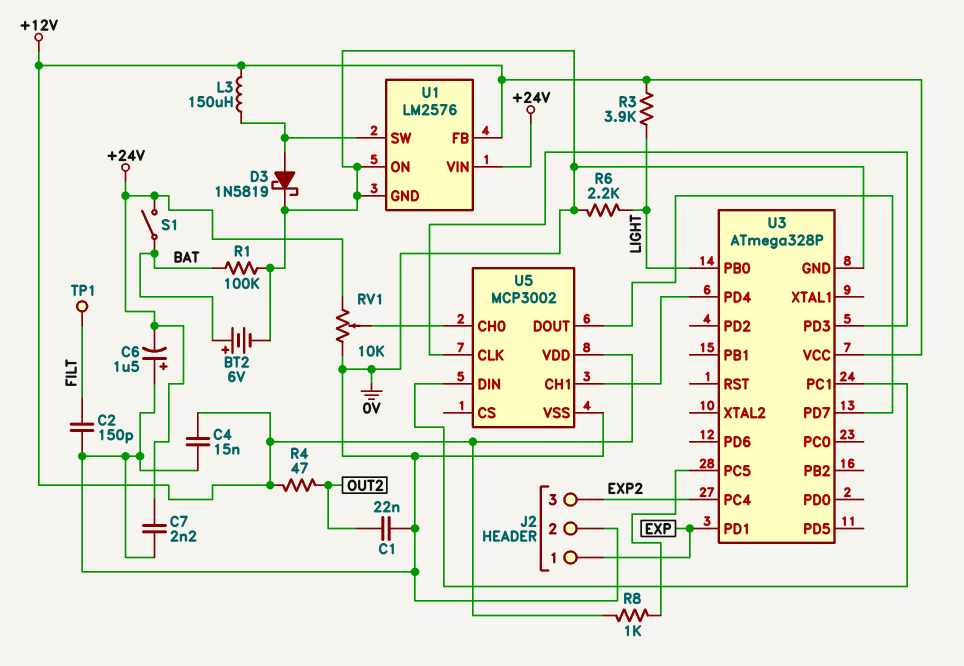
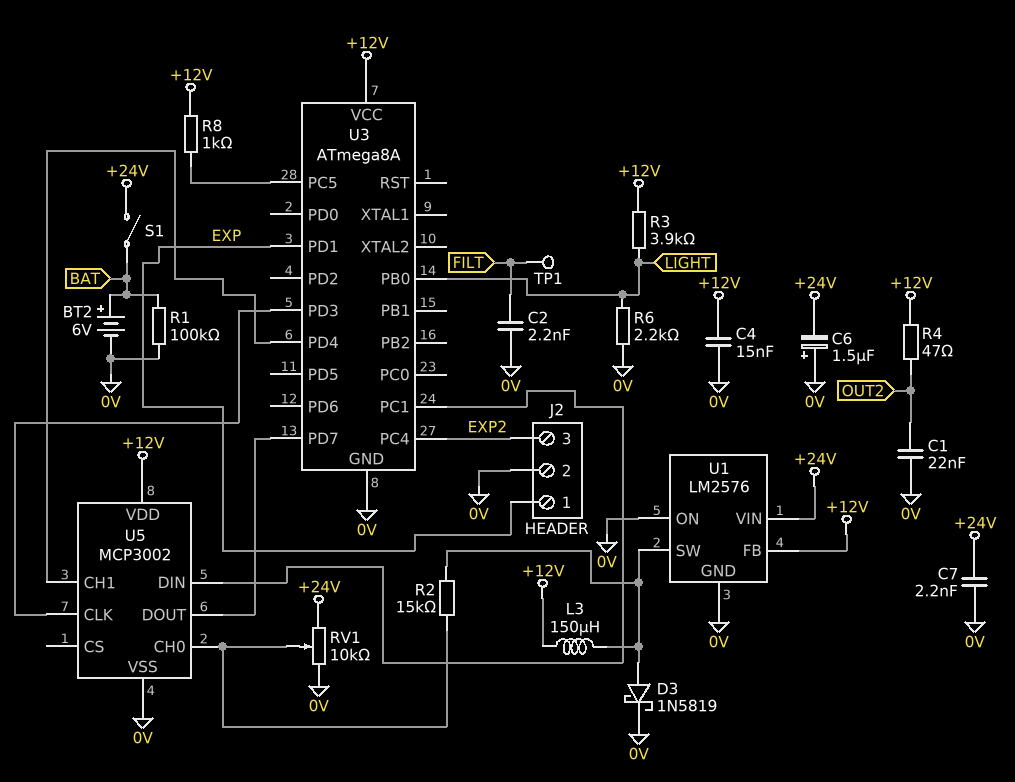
C2: 150pF (0V, FILT) -> 2.2nF (0V, FILT)
R2: none -> 15k (U1/SW, U5/CH0)
U3: ATmega328P -> ATmega8A

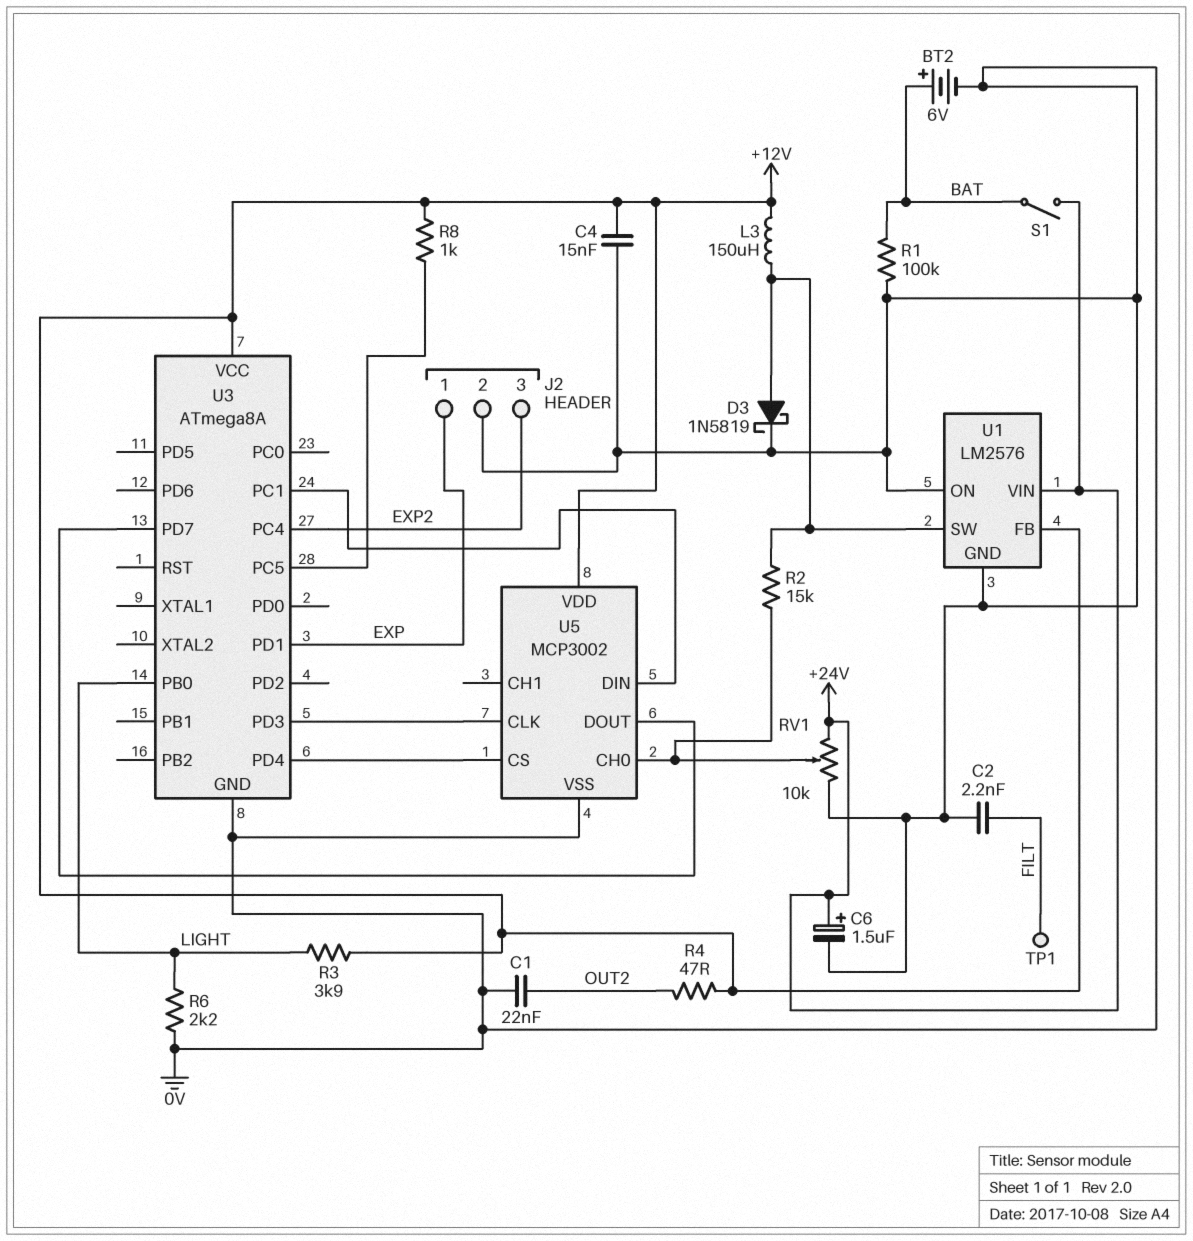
C6: 1.5uF (plus 0V, minus +24V) -> 1.5uF (plus +24V, minus 0V)
C7: 2.2nF (+24V, 0V) -> none
U5 pin CH1: U3/PD4 -> none
U5 pin CS: none -> U3/PD4

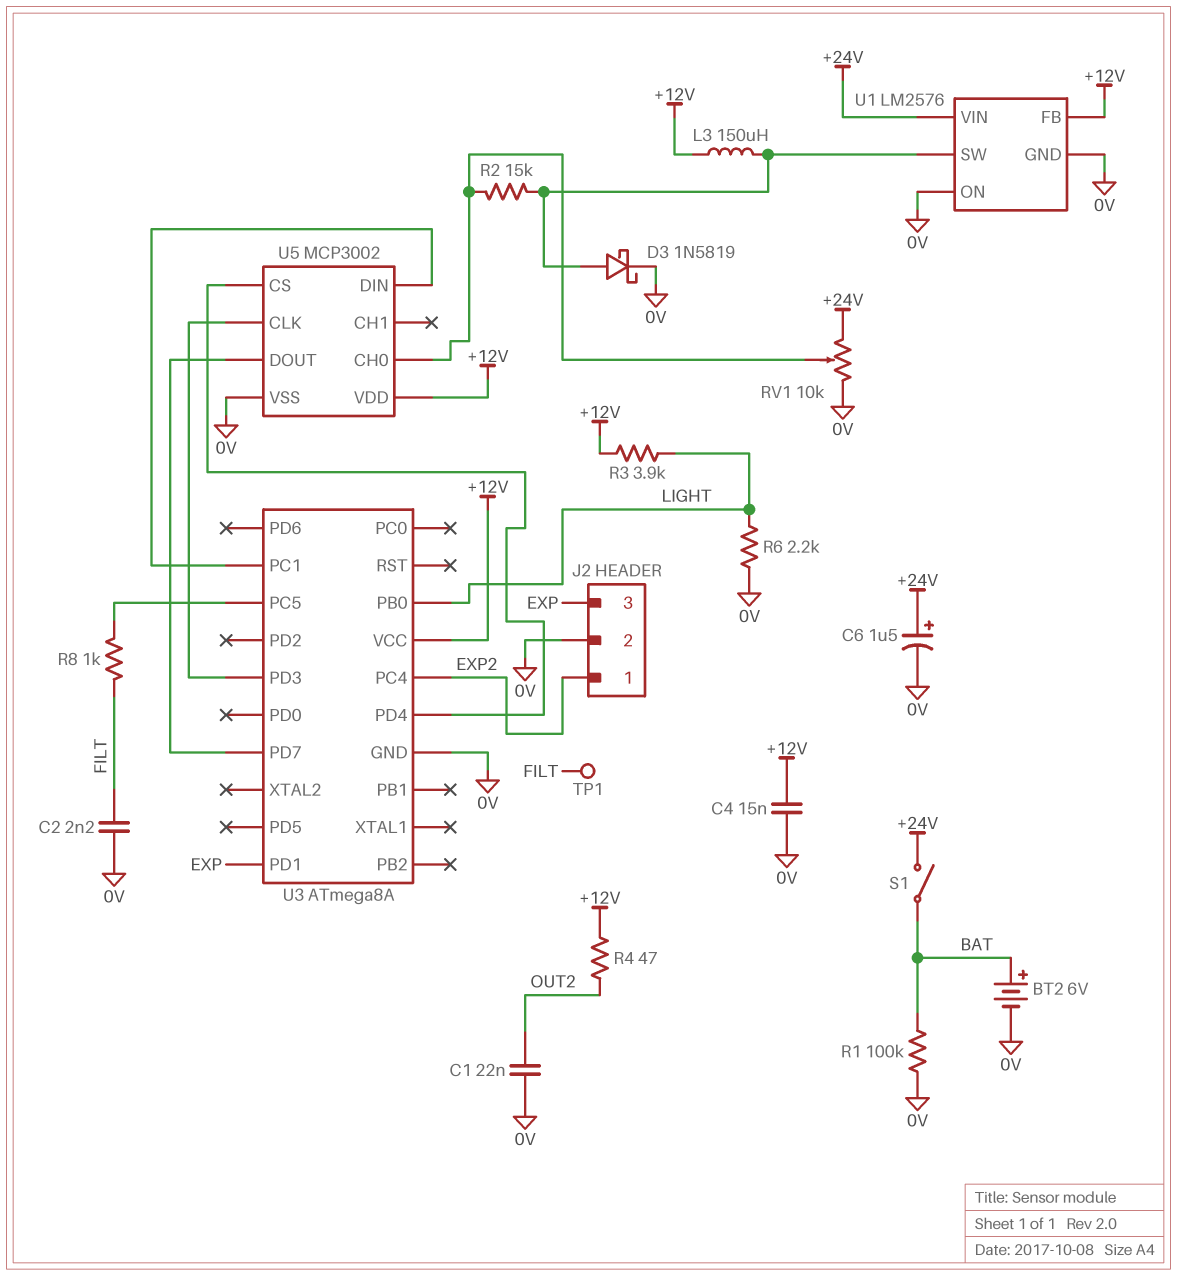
J2 pin 1: EXP -> EXP2
J2 pin 3: EXP2 -> EXP
R8: 1k (+12V, U3/PC5) -> 1k (FILT, U3/PC5)

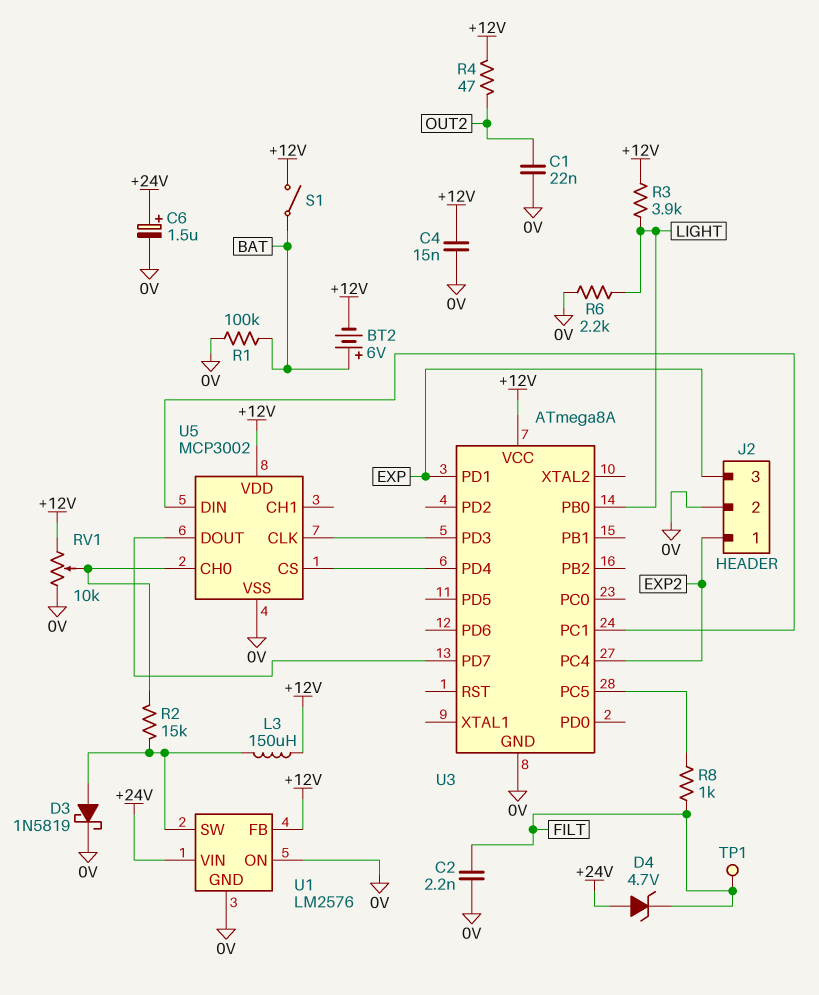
BT2: 6V (plus BAT, minus 0V) -> 6V (plus BAT, minus +12V)
D4: none -> zener 4.7V (A +24V, K FILT)
RV1: 10k (+24V, 0V, wiper U5/CH0) -> 10k (+12V, 0V, wiper U5/CH0)
S1: switch (+24V, BAT) -> switch (+12V, BAT)

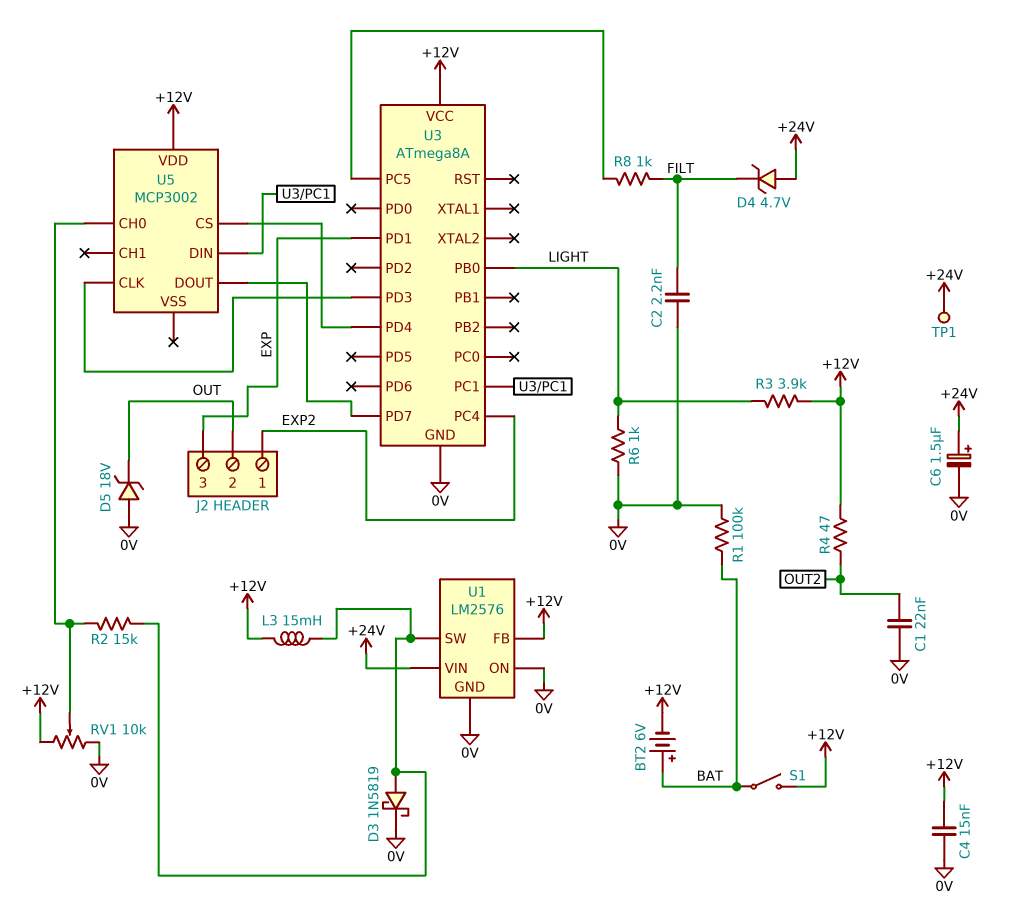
D5: none -> zener 18V (A 0V, K OUT)
J2 pin 2: 0V -> OUT
L3: 150uH (+12V, U1/SW) -> 15mH (+12V, U1/SW)
R6: 2.2k (0V, LIGHT) -> 1k (0V, LIGHT)
TP1: test point (FILT) -> test point (+24V)
U5 pin VSS: 0V -> none

